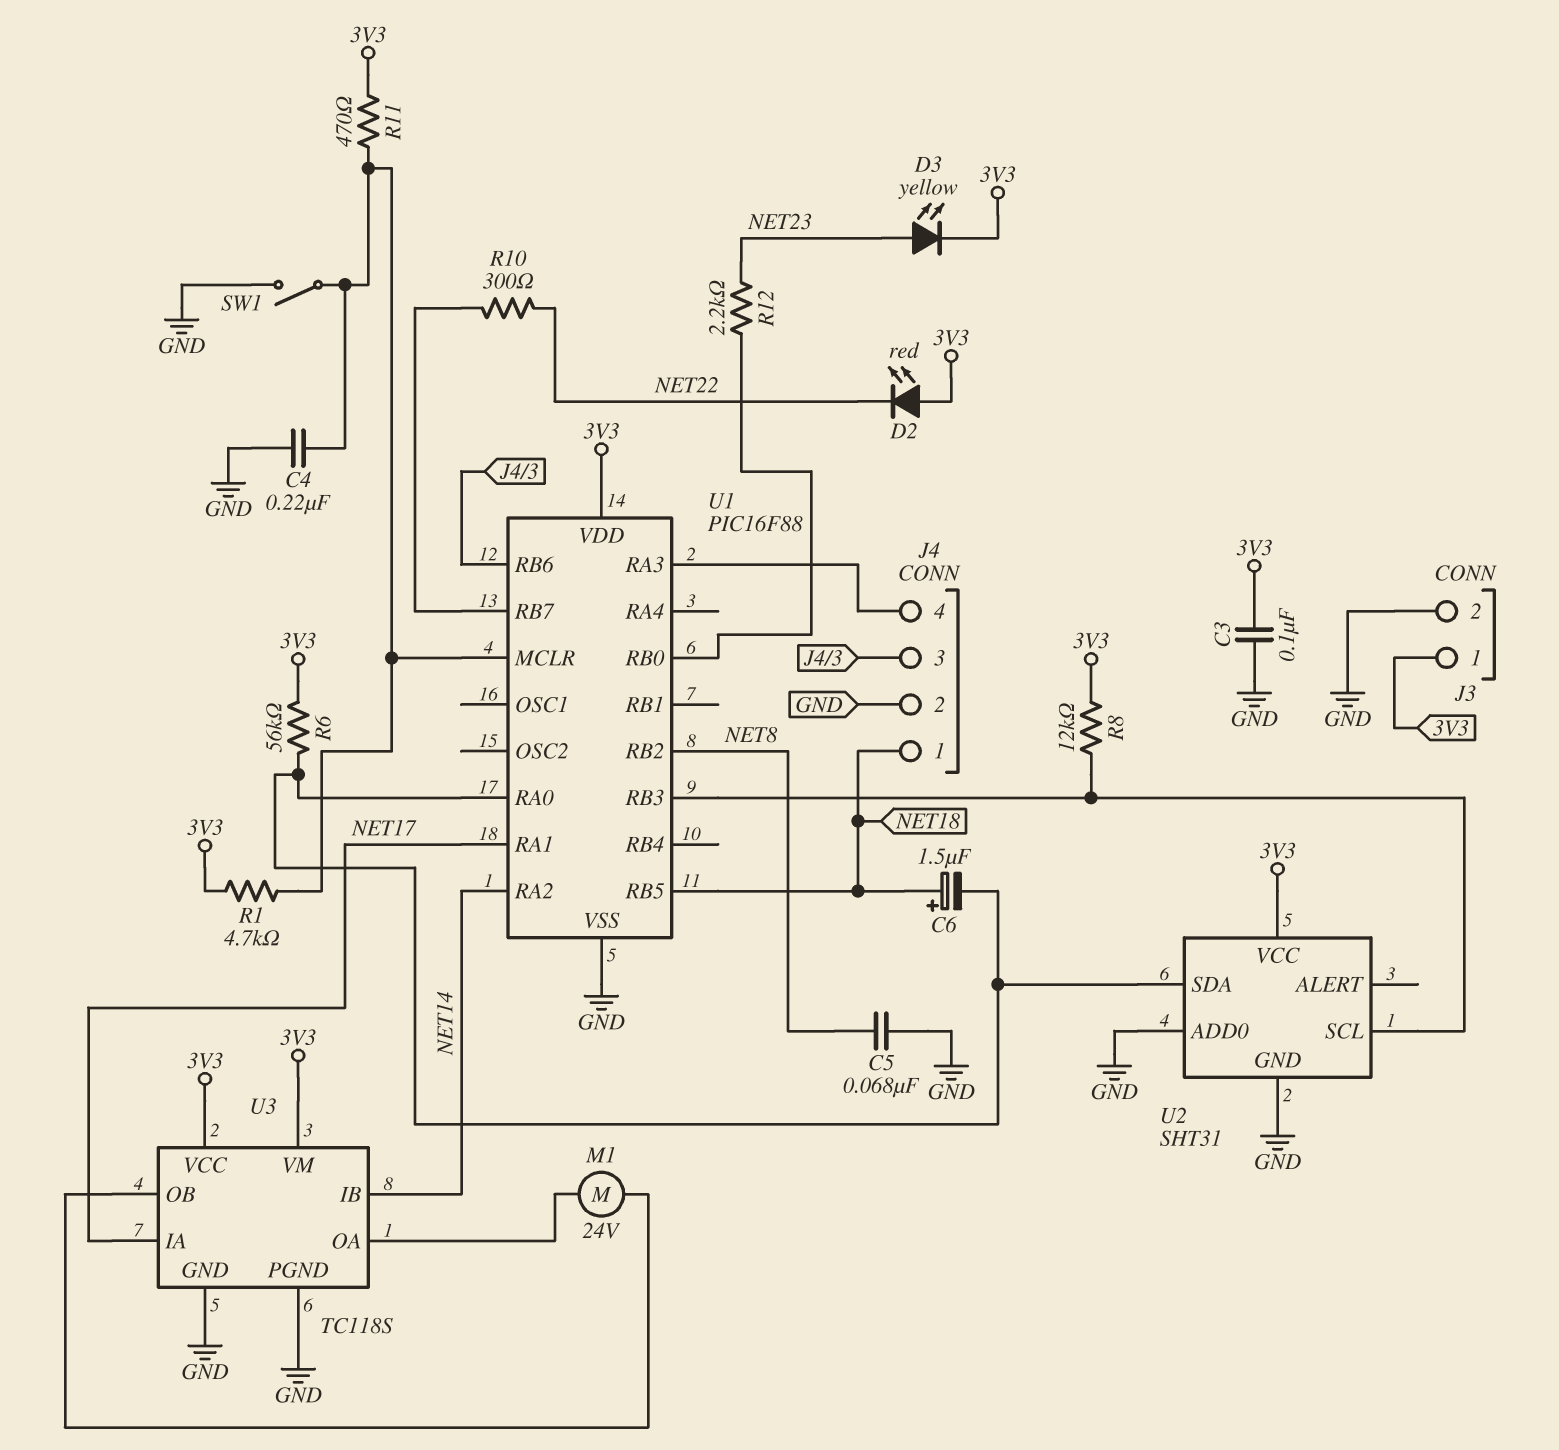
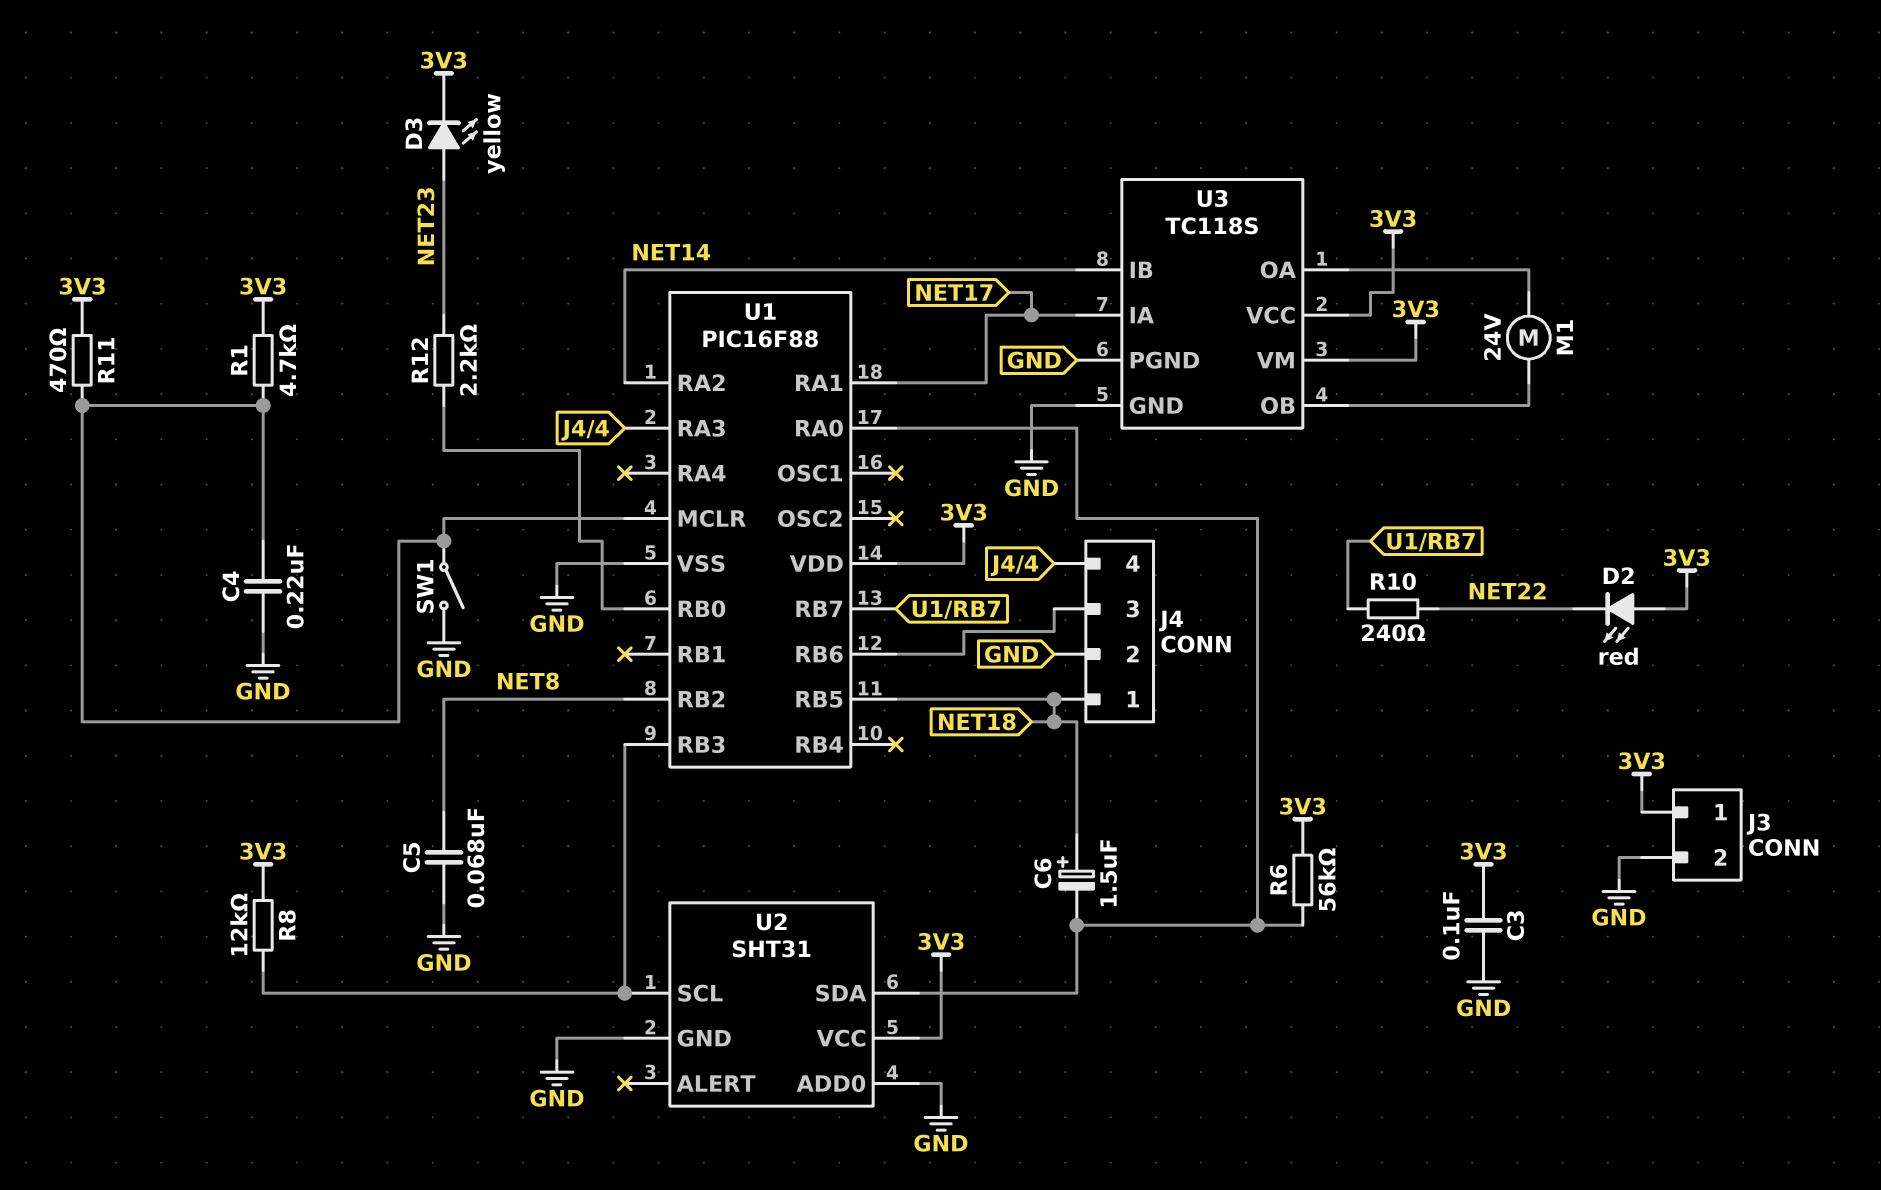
R10: 300 (NET22, U1/RB7) -> 240 (NET22, U1/RB7)

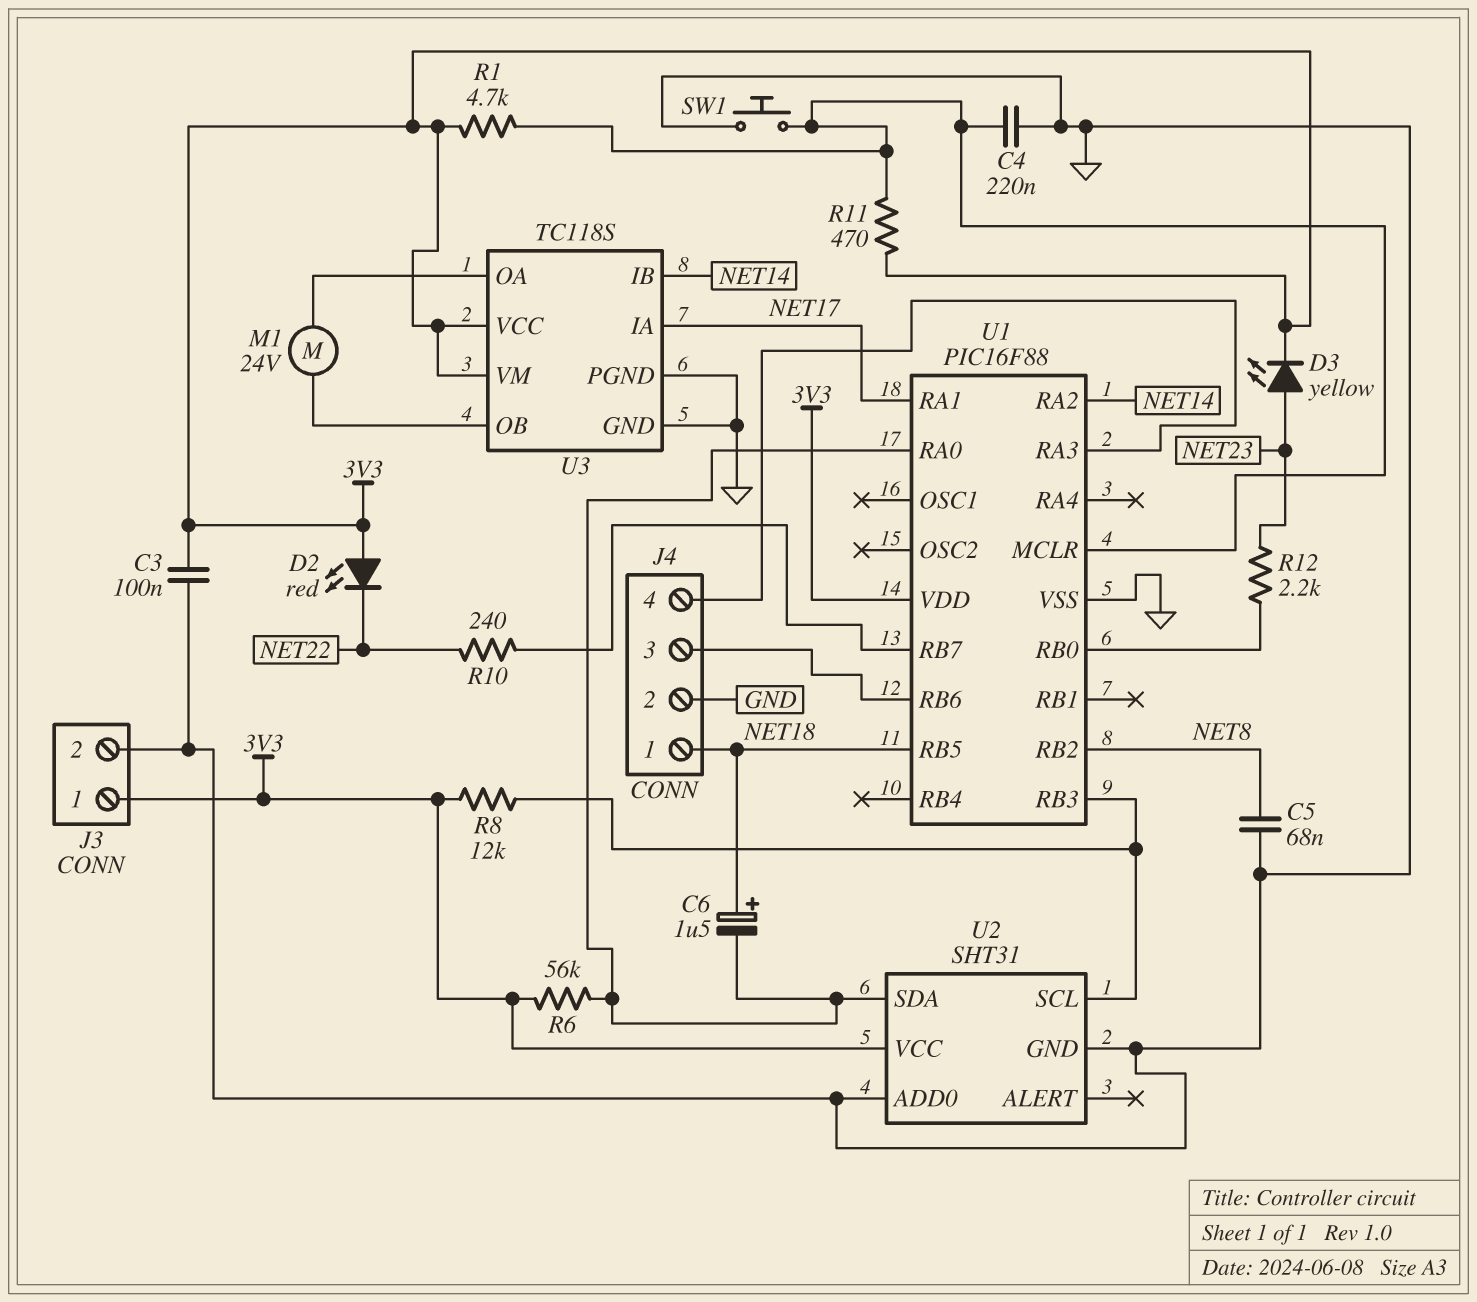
SW1: switch (GND, U1/MCLR) -> button (GND, U1/MCLR)

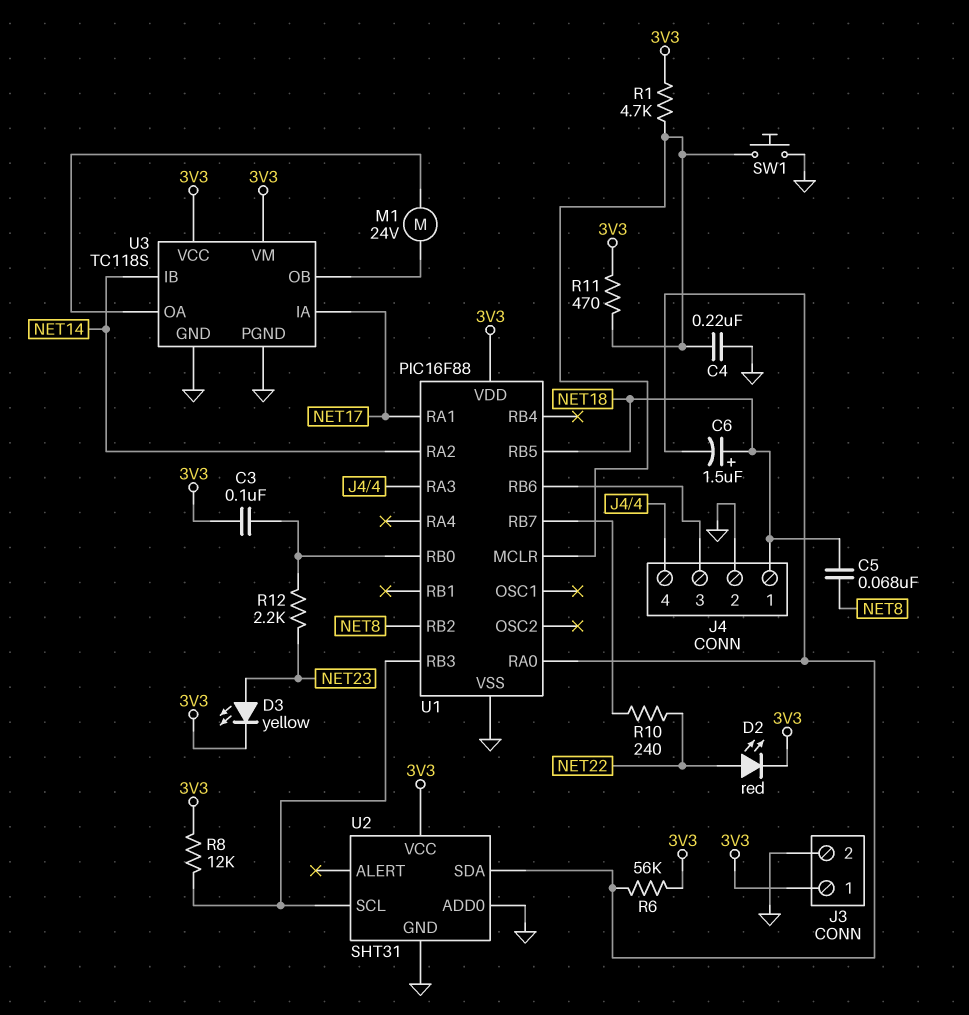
C3: 100nF (3V3, GND) -> 100nF (3V3, U1/RB0)
C5: 68nF (GND, NET8) -> 68nF (NET8, NET18)
D2: LED red (A 3V3, K NET22) -> LED red (A NET22, K 3V3)

